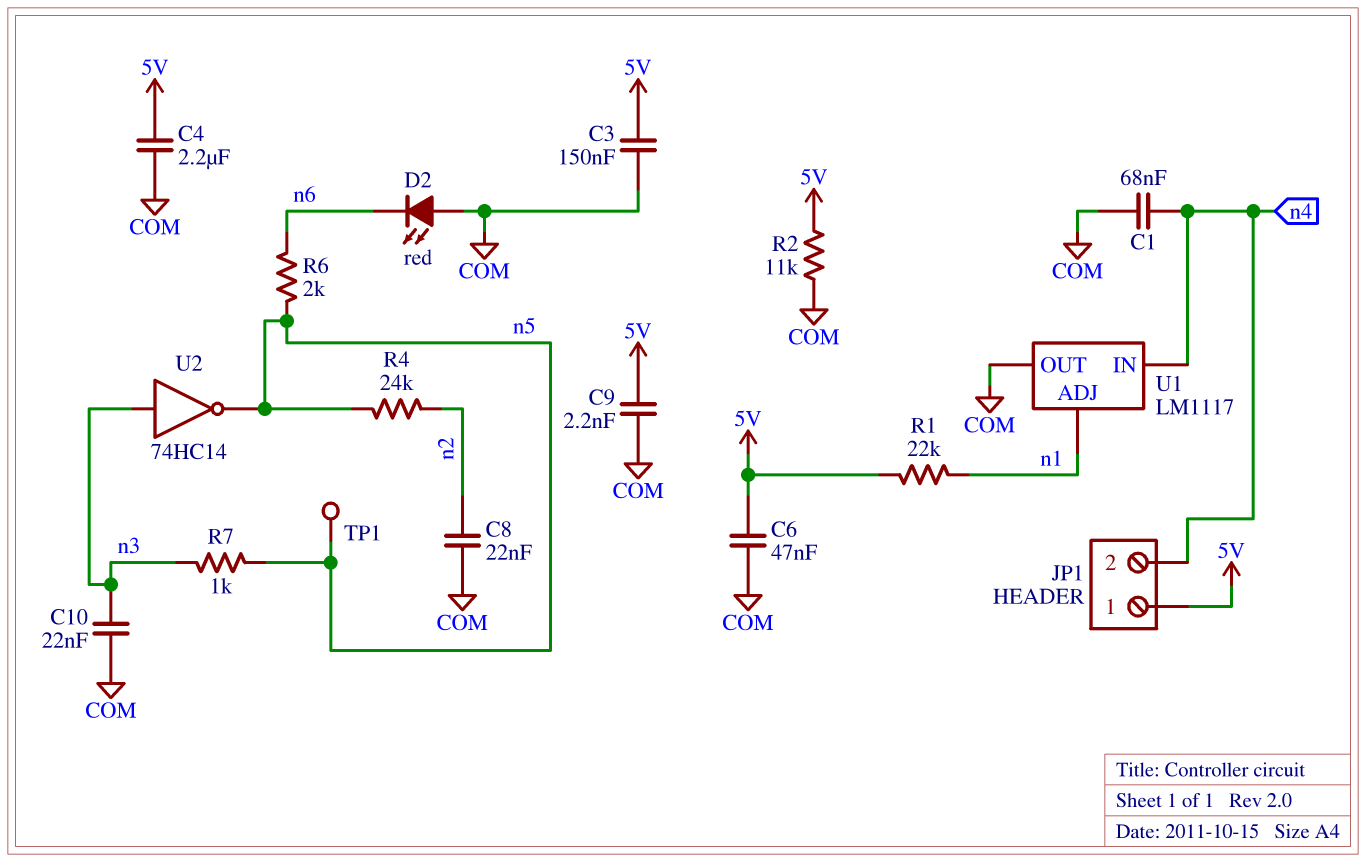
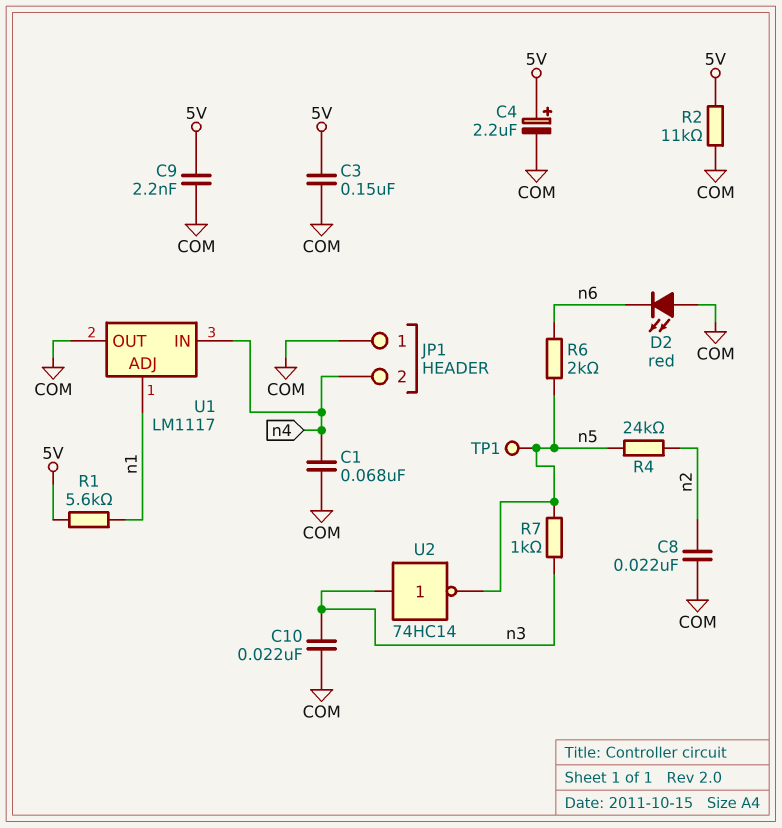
C4: 2.2uF (5V, COM) -> 2.2uF (plus 5V, minus COM)
C6: 47nF (5V, COM) -> none
JP1 pin 1: 5V -> COM
R1: 22k (5V, n1) -> 5.6k (5V, n1)

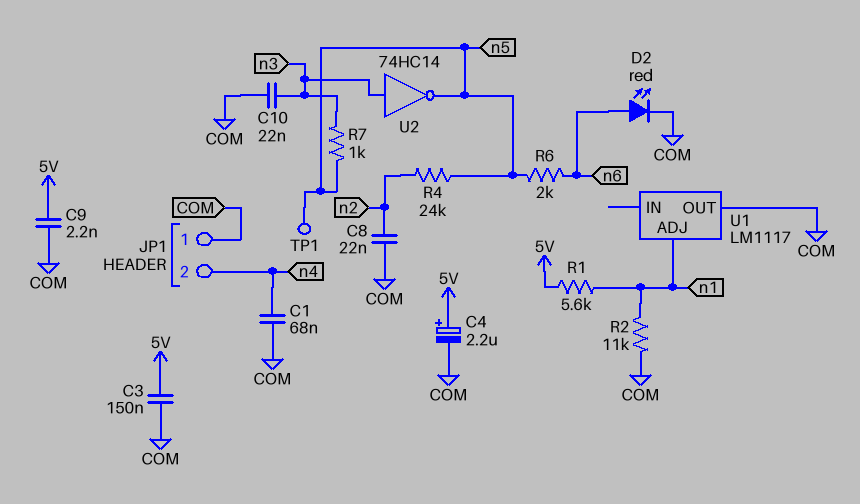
D2: LED red (A COM, K n6) -> LED red (A n6, K COM)
R2: 11k (5V, COM) -> 11k (COM, n1)
U1 pin IN: n4 -> none

